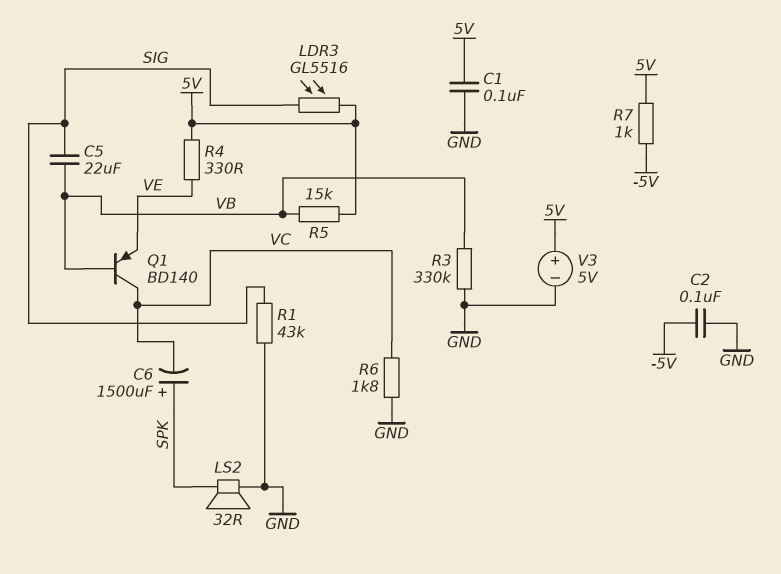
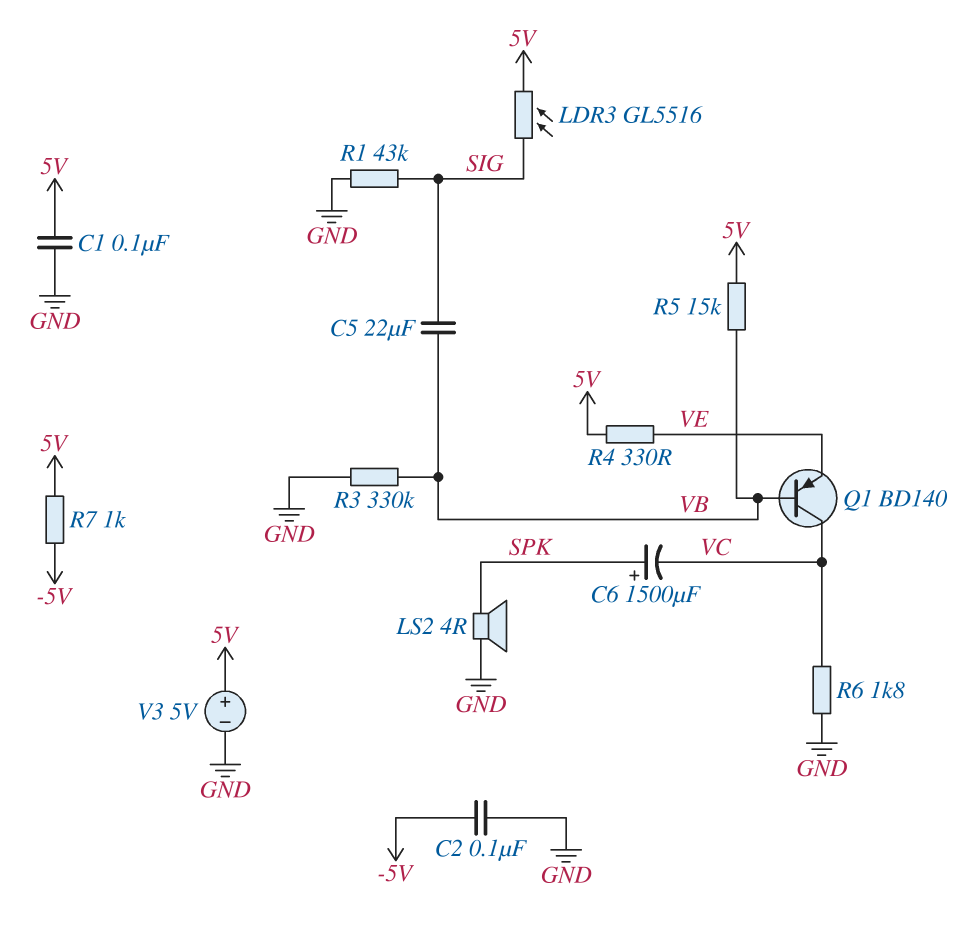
LS2: speaker 32R (GND, SPK) -> speaker 4R (GND, SPK)

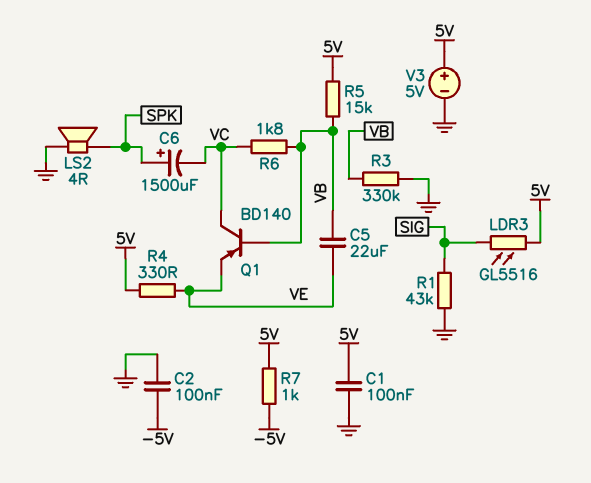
C5: 22uF (SIG, VB) -> 22uF (VB, VE)
R6: 1.8k (GND, VC) -> 1.8k (VB, VC)

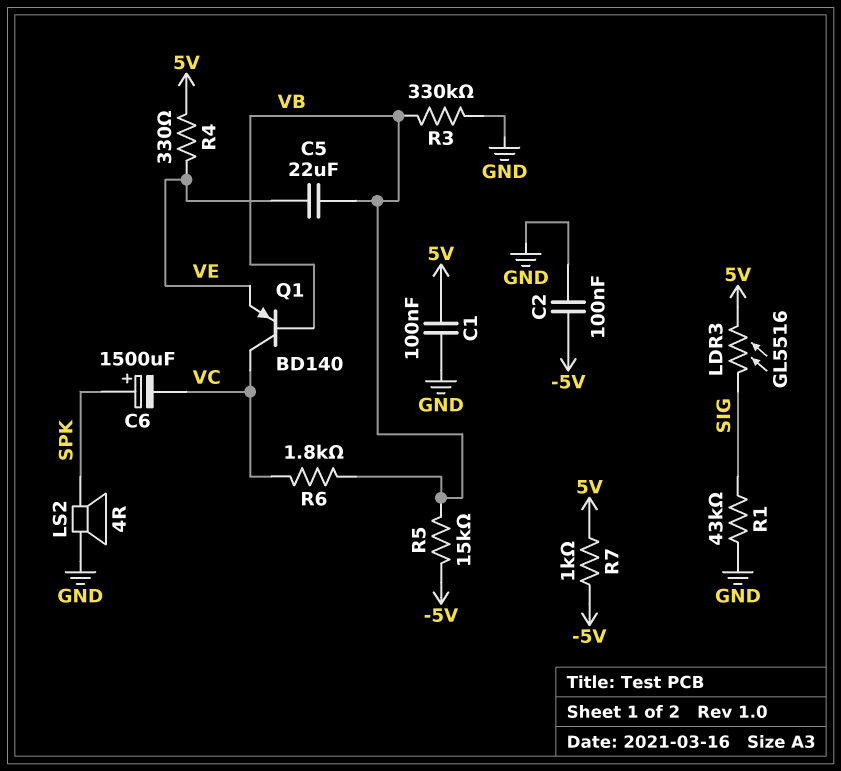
R5: 15k (5V, VB) -> 15k (-5V, VB)
V3: 5V (plus 5V, minus GND) -> none

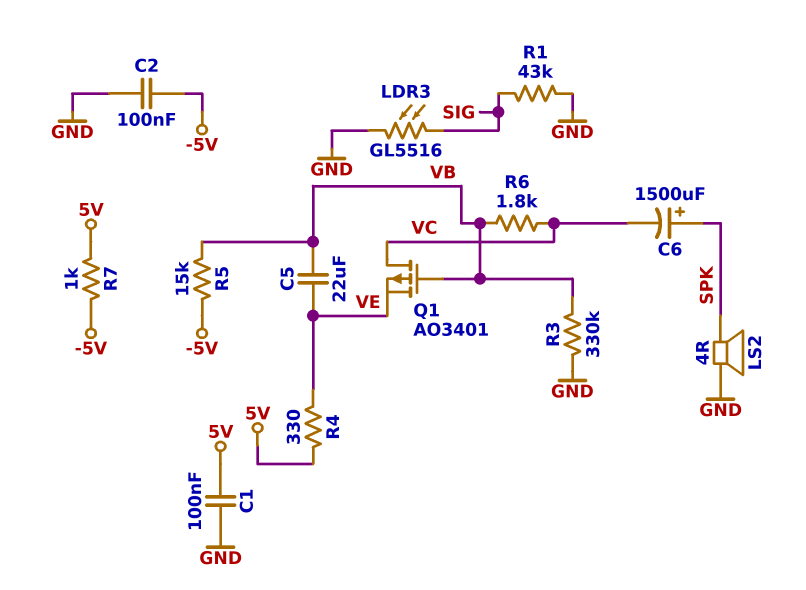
LDR3: GL5516 (5V, SIG) -> GL5516 (GND, SIG)
Q1: PNP BD140 (B VB, C VC, E VE) -> PMOS AO3401 (G VB, D VC, S VE)

